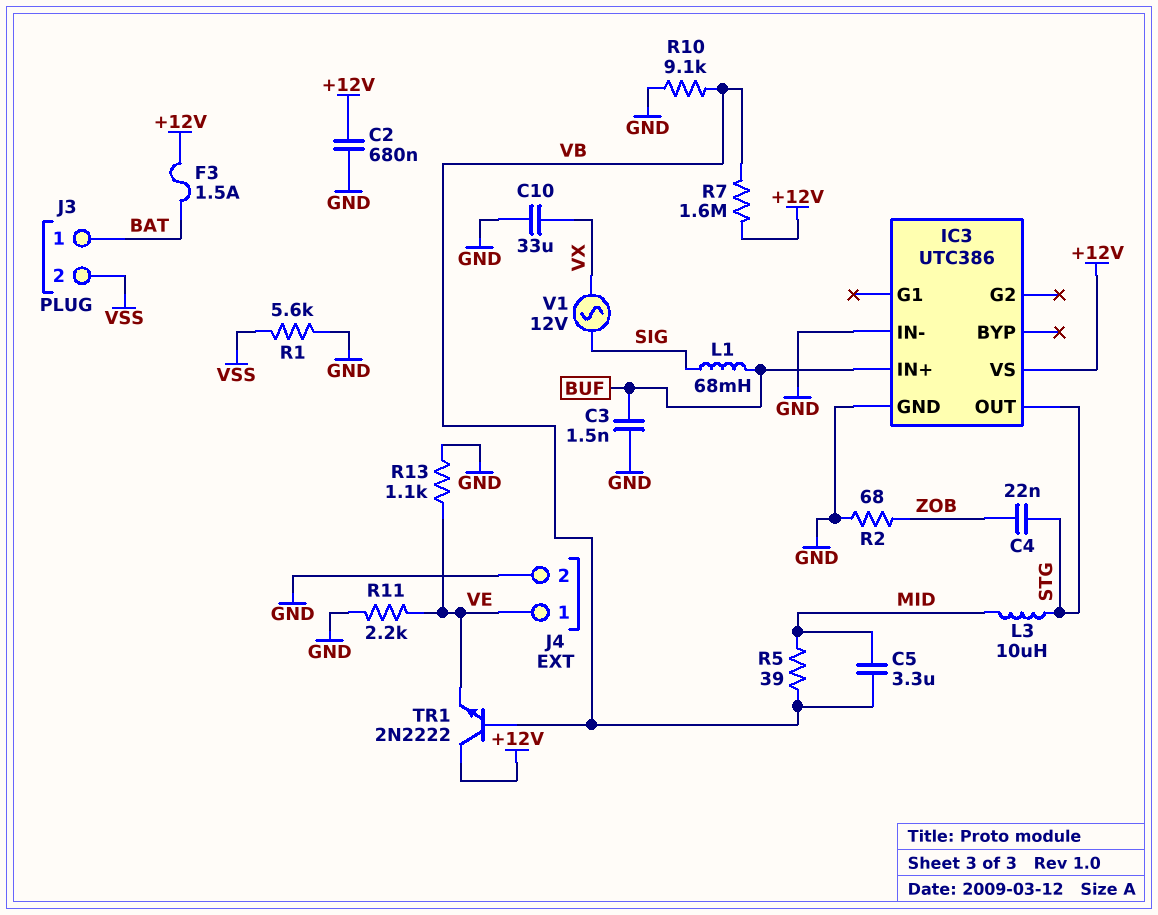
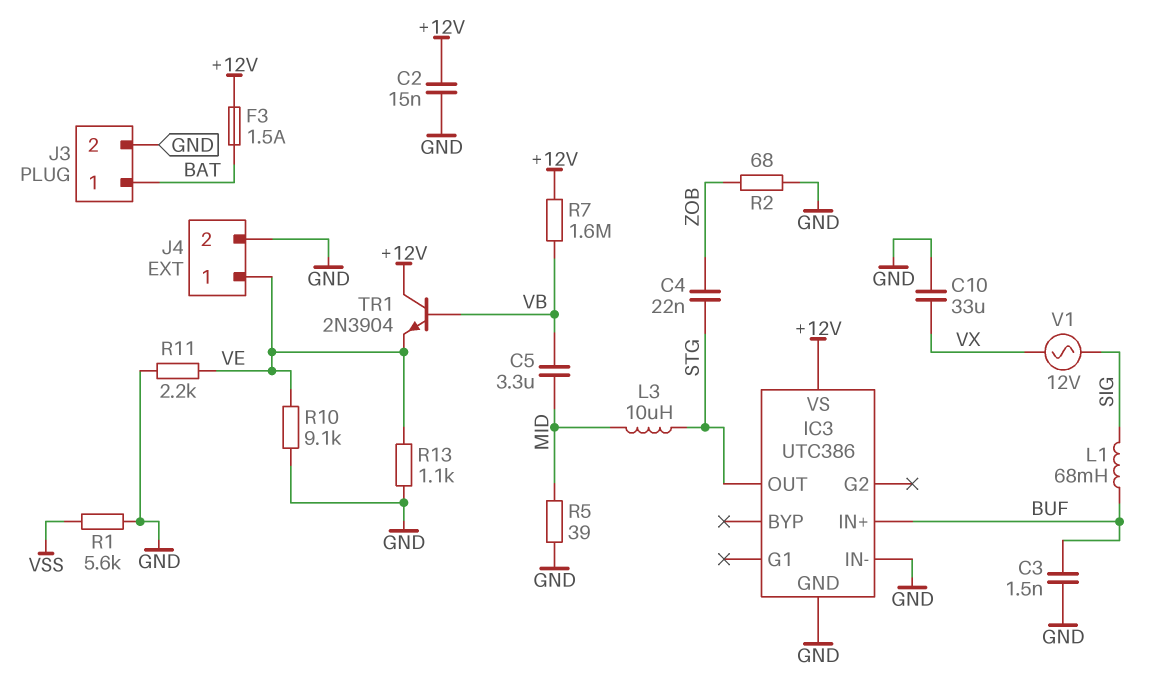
C2: 680nF (+12V, GND) -> 15nF (+12V, GND)
J3 pin 2: VSS -> GND
R5: 39 (MID, VB) -> 39 (GND, MID)
R10: 9.1k (GND, VB) -> 9.1k (GND, VE)
TR1: NPN 2N2222 (B VB, C +12V, E VE) -> NPN 2N3904 (B VB, C +12V, E VE)

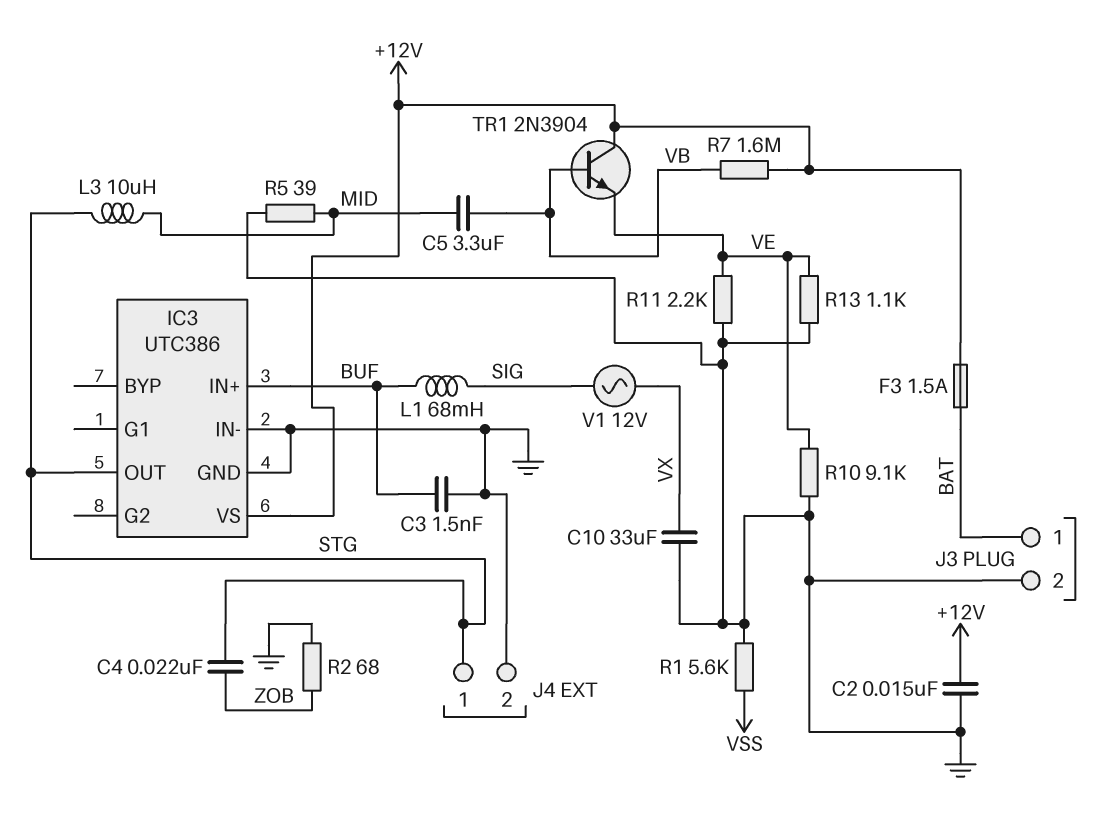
J4 pin 1: VE -> STG

